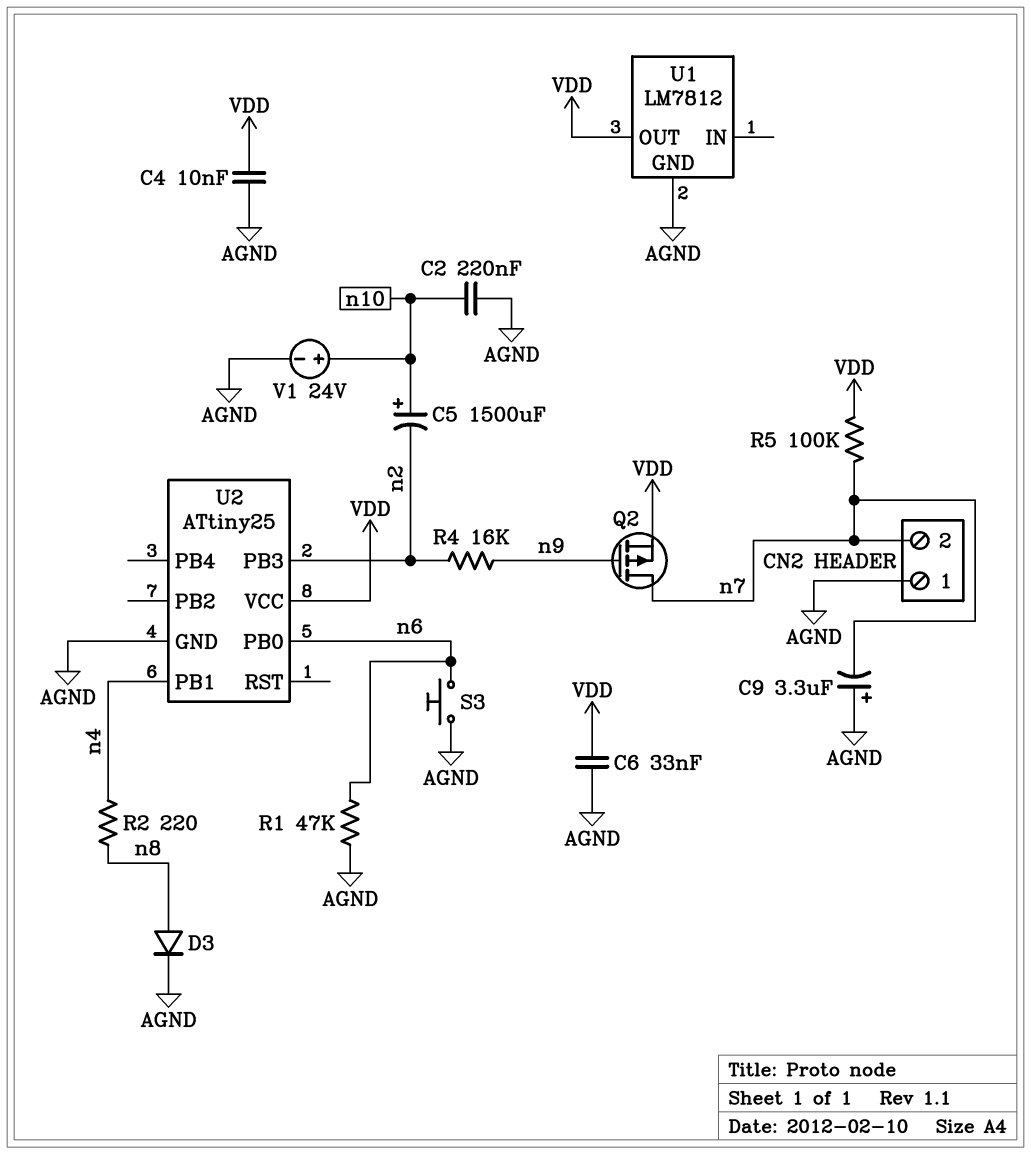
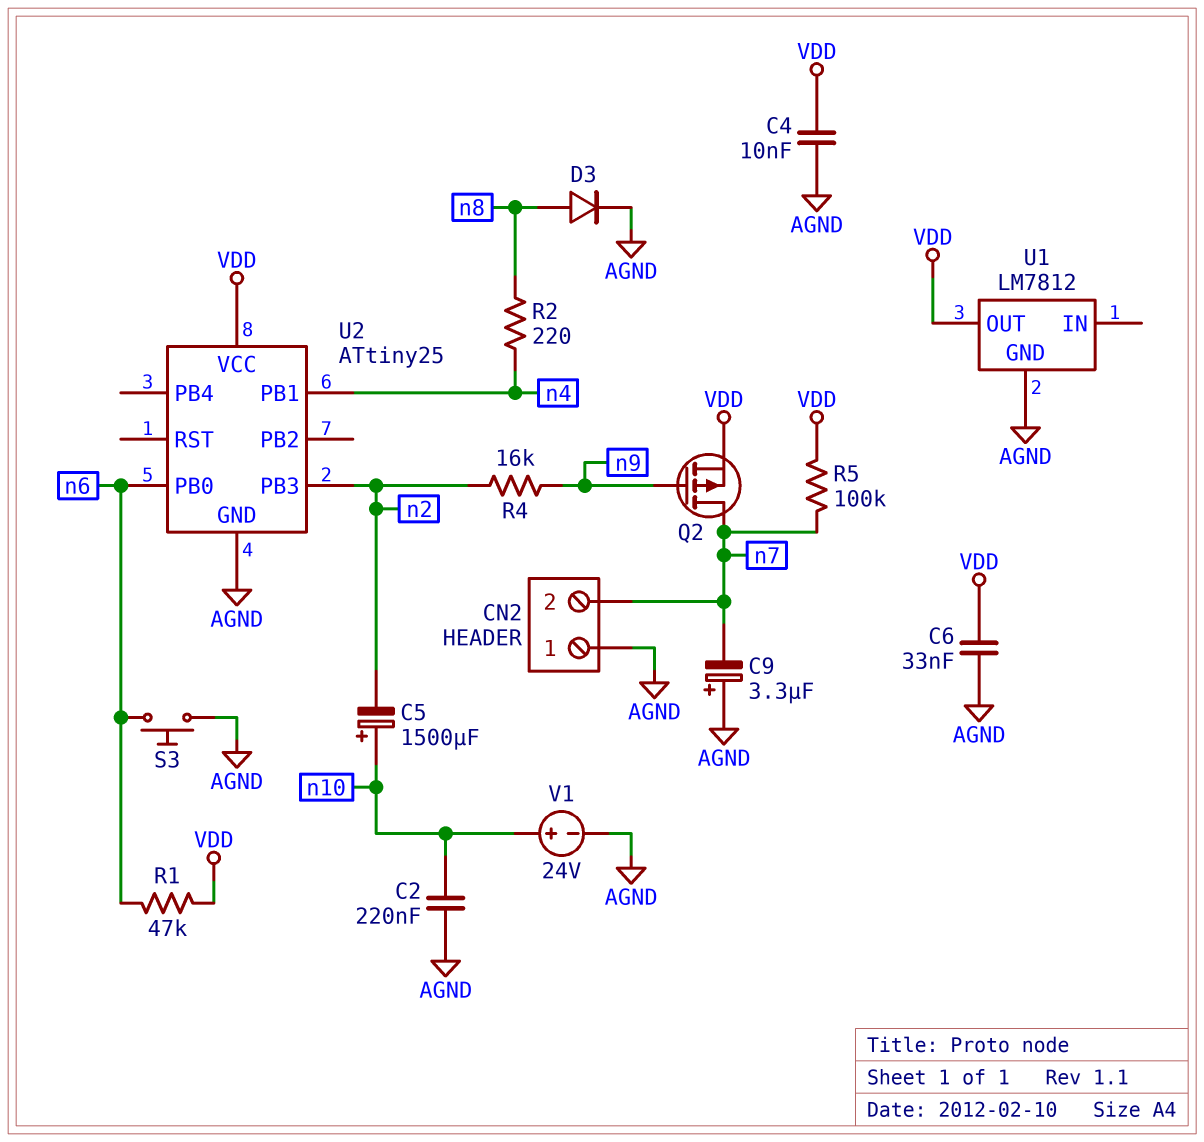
R1: 47k (AGND, n6) -> 47k (VDD, n6)

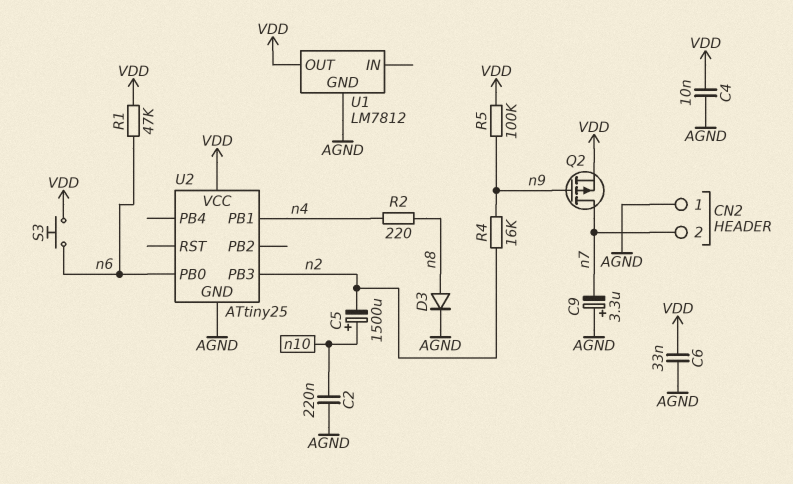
R5: 100k (VDD, n7) -> 100k (VDD, n9)
S3: button (AGND, n6) -> button (VDD, n6)
V1: 24V (plus n10, minus AGND) -> none

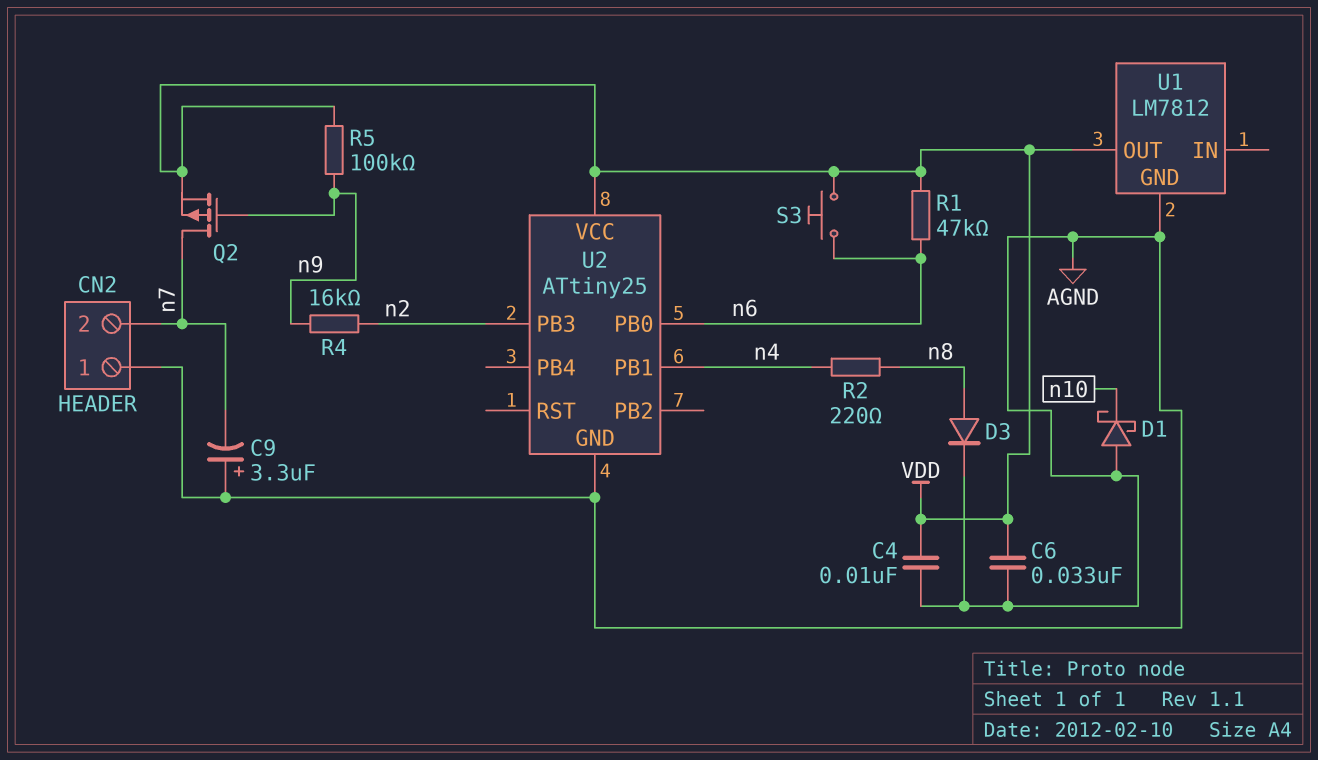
C2: 220nF (AGND, n10) -> none
C5: 1500uF (plus n10, minus n2) -> none
D1: none -> schottky (A AGND, K n10)

